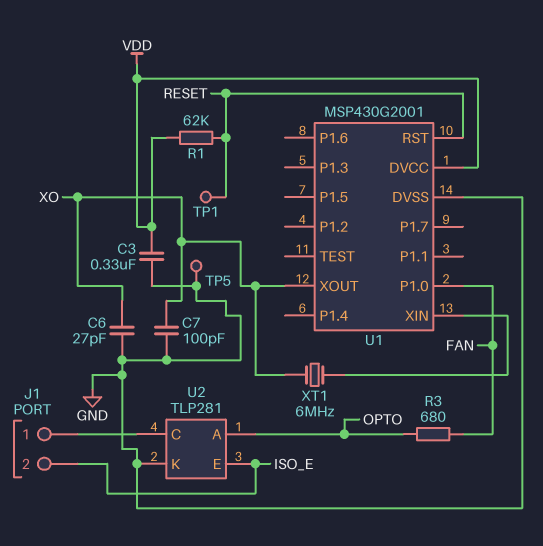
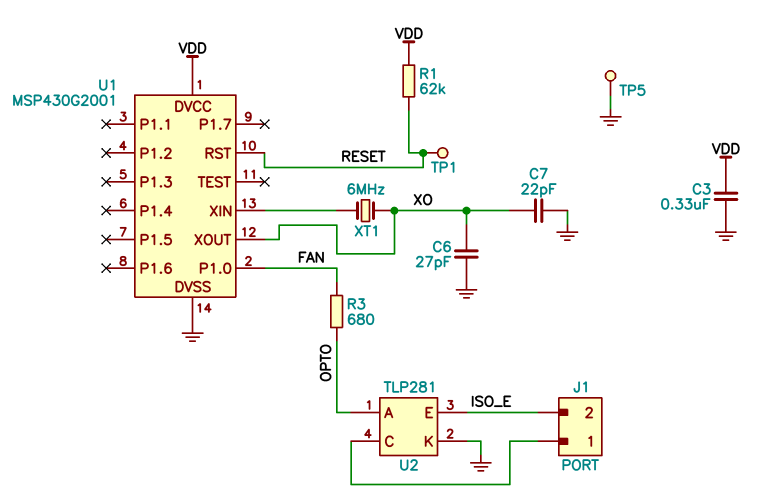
C7: 100pF (GND, XO) -> 22pF (GND, XO)

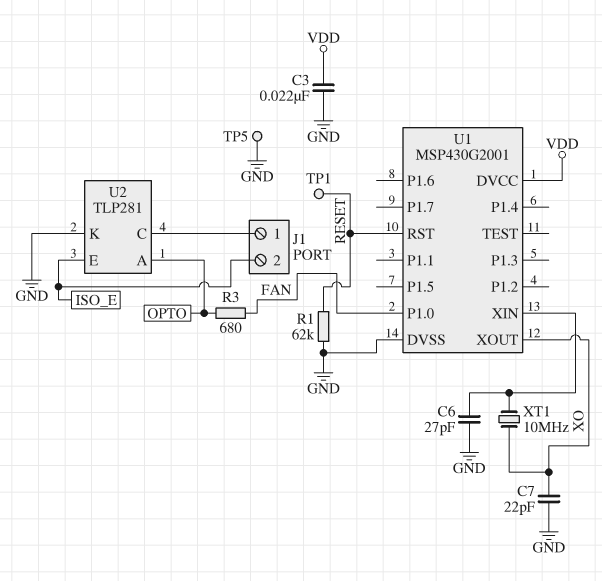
C3: 330nF (GND, VDD) -> 22nF (GND, VDD)
C6: 27pF (GND, XO) -> 27pF (GND, U1/XIN)
R1: 62k (RESET, VDD) -> 62k (GND, RESET)
XT1: 6MHz (U1/XIN, XO) -> 10MHz (U1/XIN, XO)

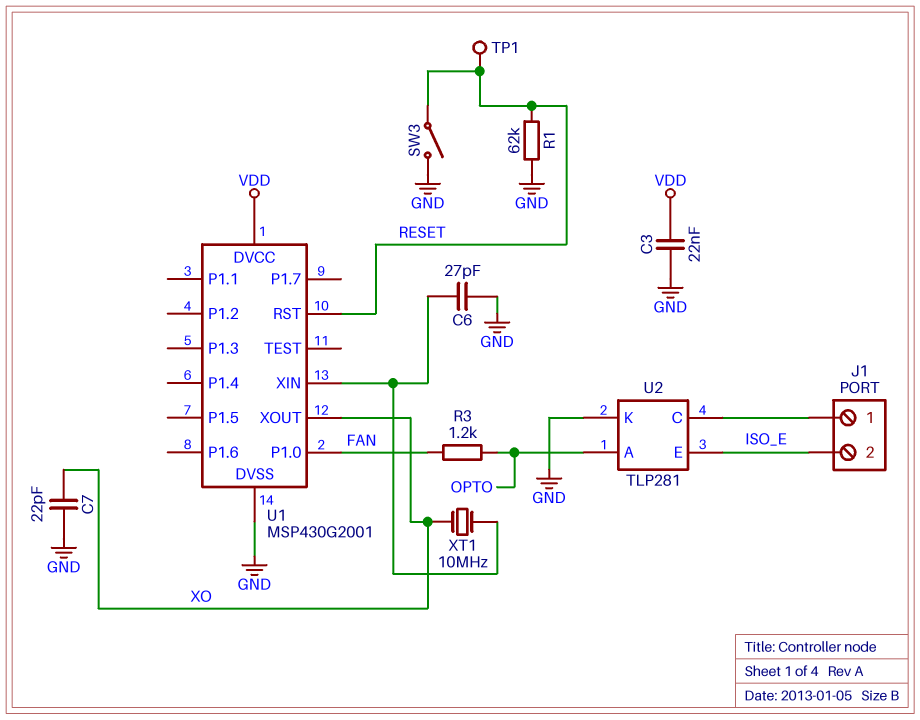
R3: 680 (FAN, OPTO) -> 1.2k (FAN, OPTO)
SW3: none -> switch (GND, RESET)
TP5: test point (GND) -> none

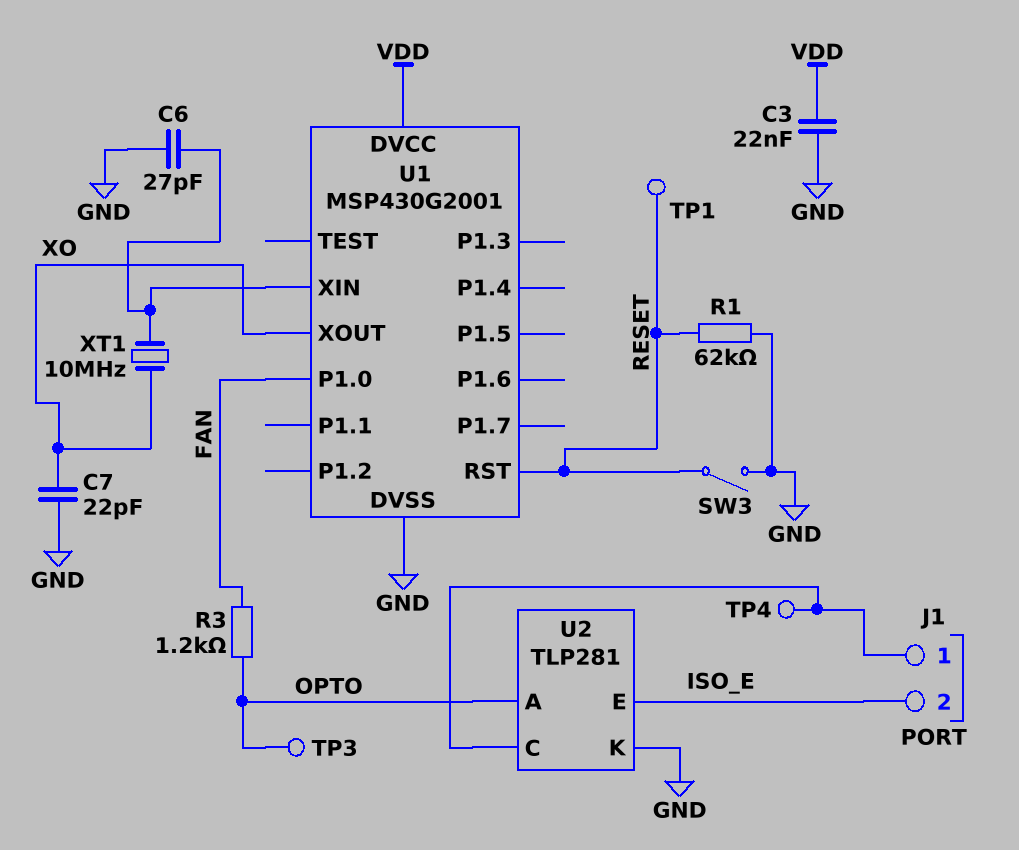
TP3: none -> test point (OPTO)
TP4: none -> test point (J1/1)

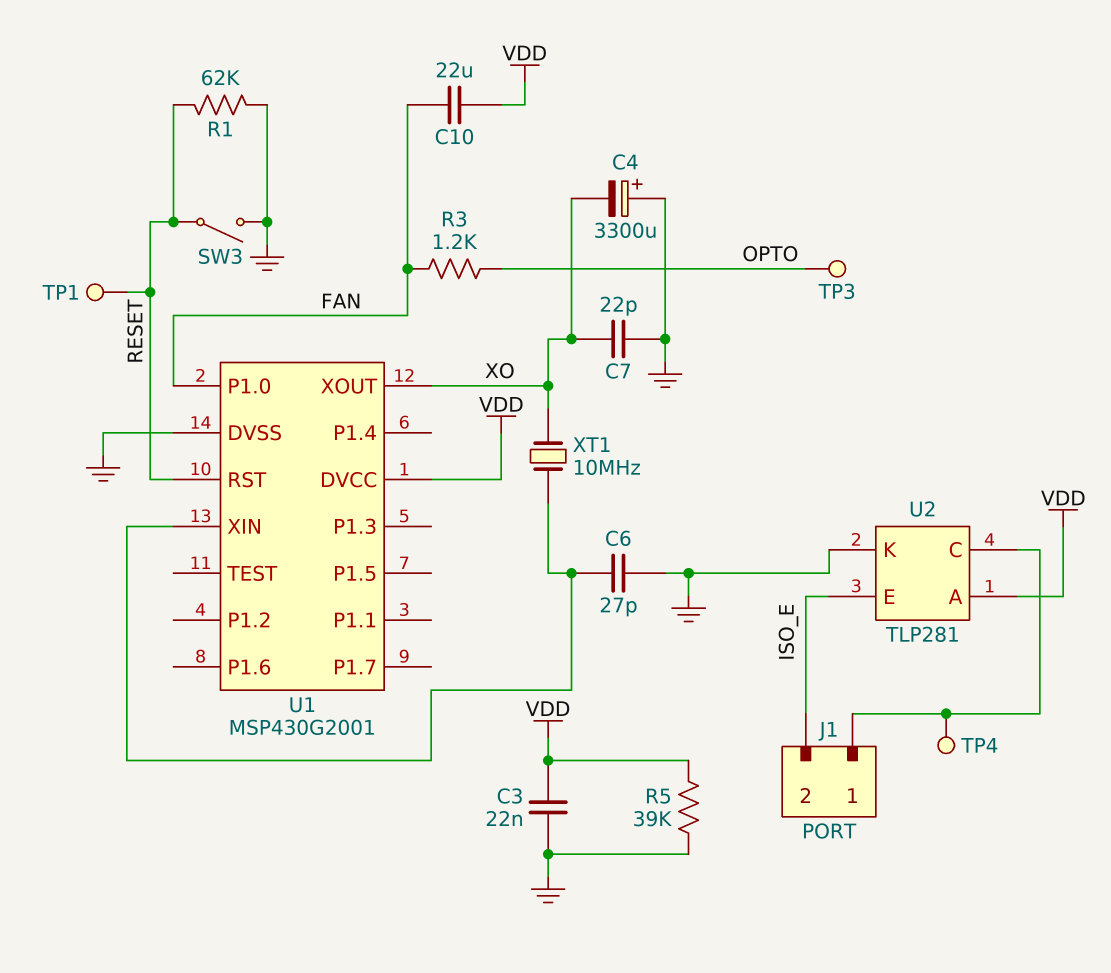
C4: none -> 3300uF (plus GND, minus XO)
C10: none -> 22uF (FAN, VDD)
R5: none -> 39k (GND, VDD)
U2 pin A: OPTO -> VDD

